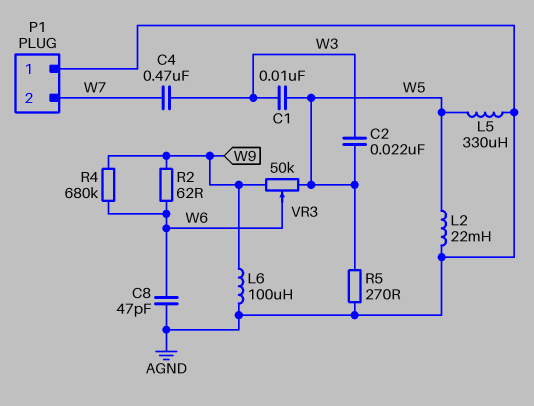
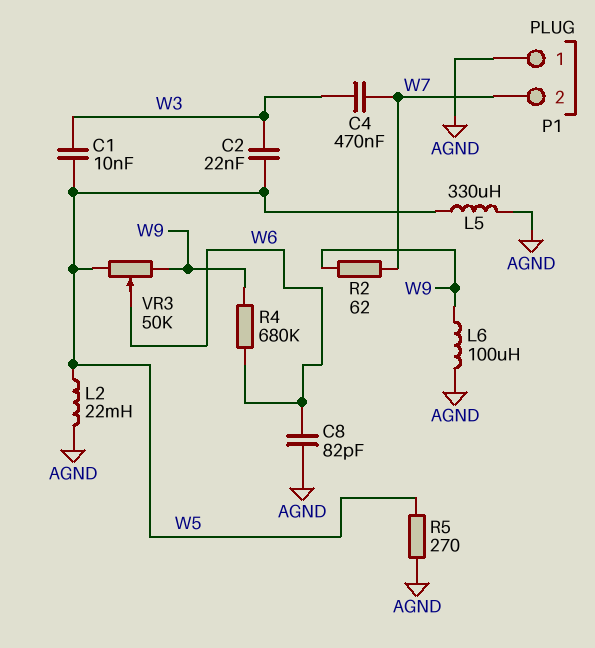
C8: 47pF (AGND, W6) -> 82pF (AGND, W6)
R2: 62 (W6, W9) -> 62 (W7, W9)

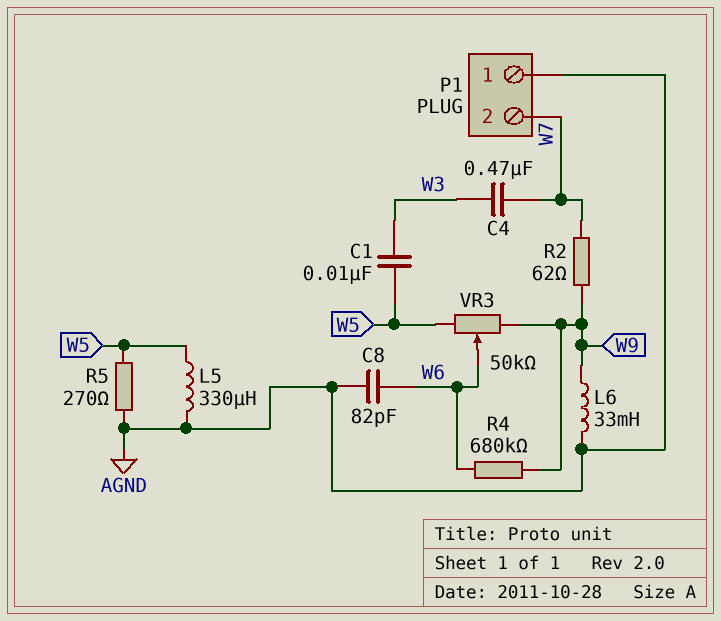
C2: 22nF (W3, W5) -> none
L2: 22mH (AGND, W5) -> none
L6: 100uH (AGND, W9) -> 33mH (AGND, W9)

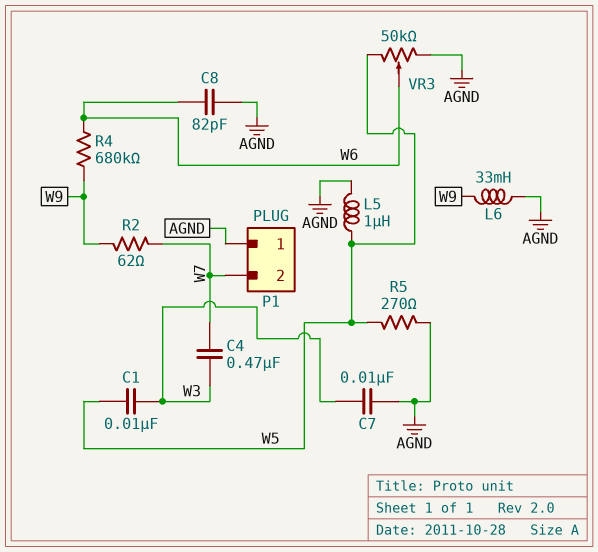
C7: none -> 10nF (AGND, W3)
L5: 330uH (AGND, W5) -> 1uH (AGND, W5)
VR3: 50k (W5, W9, wiper W6) -> 50k (AGND, W5, wiper W6)

